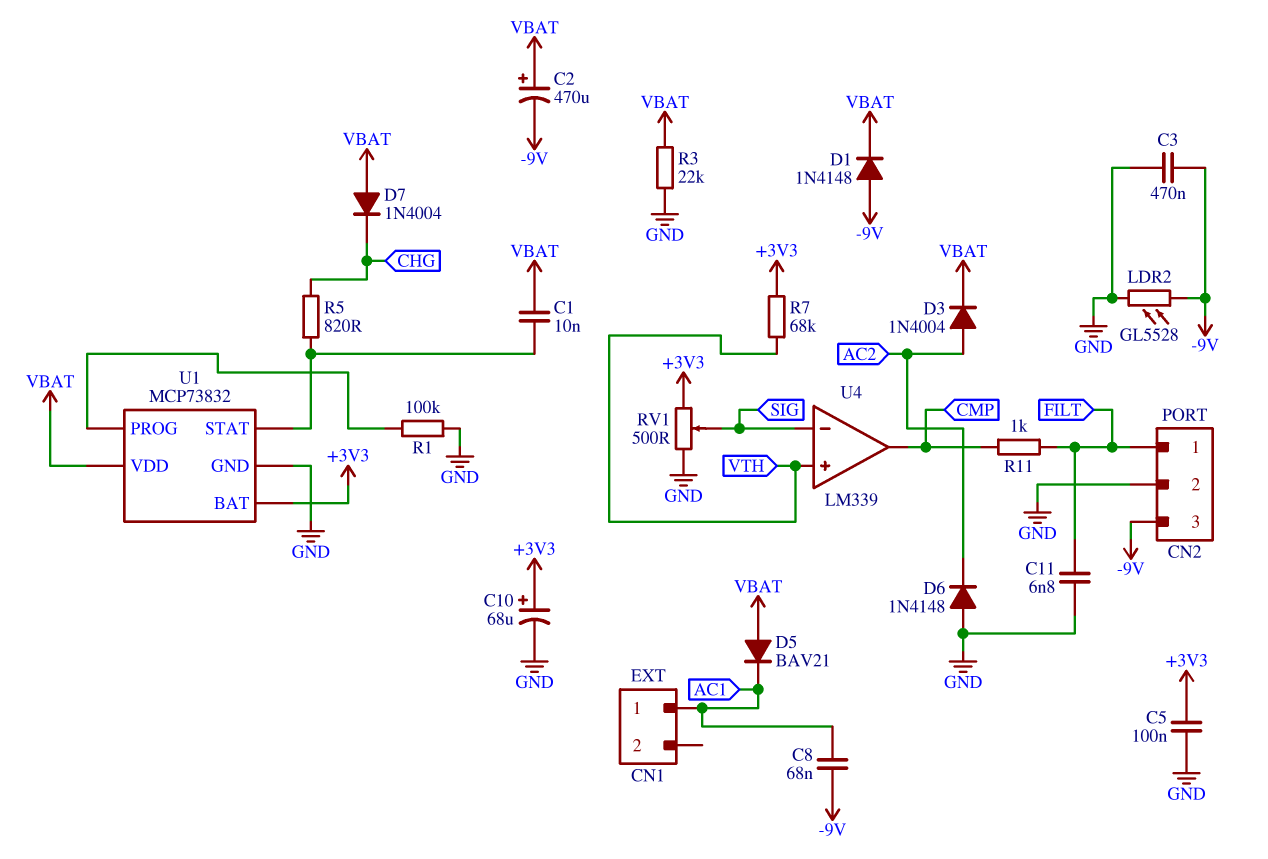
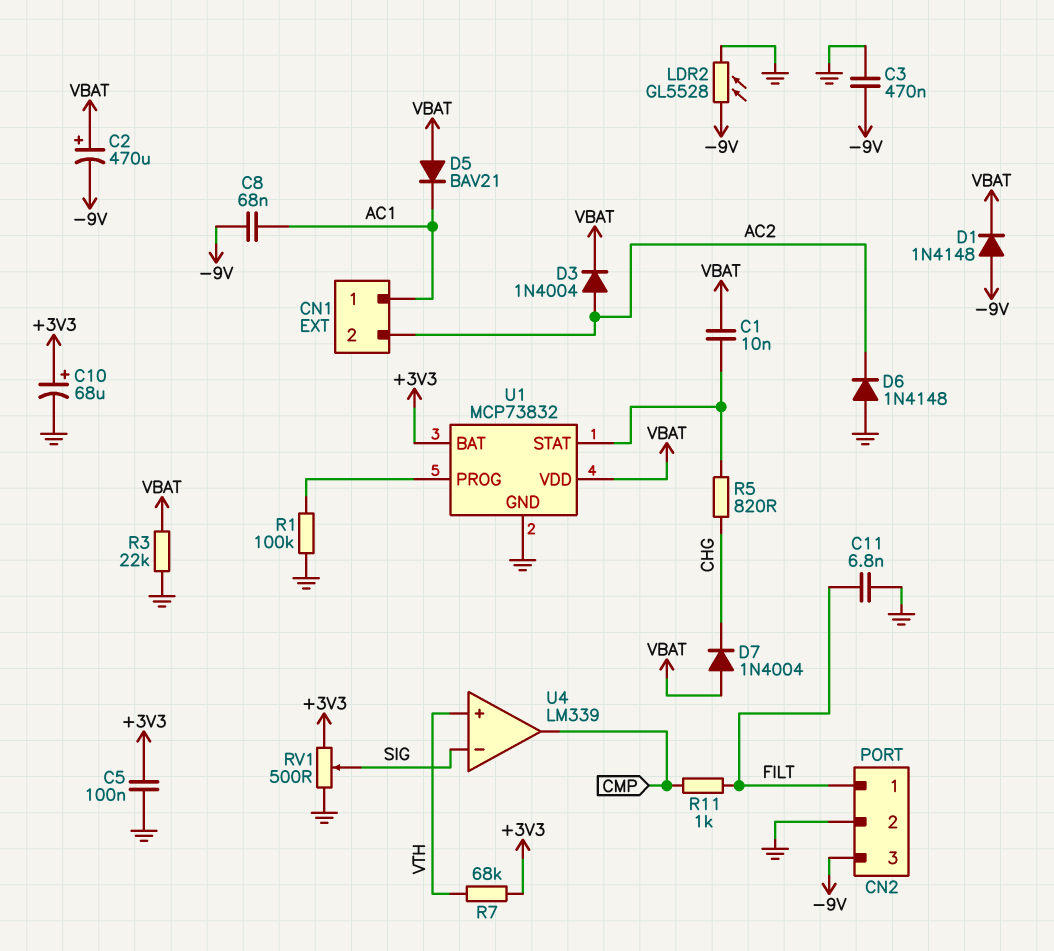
CN1 pin 2: none -> AC2

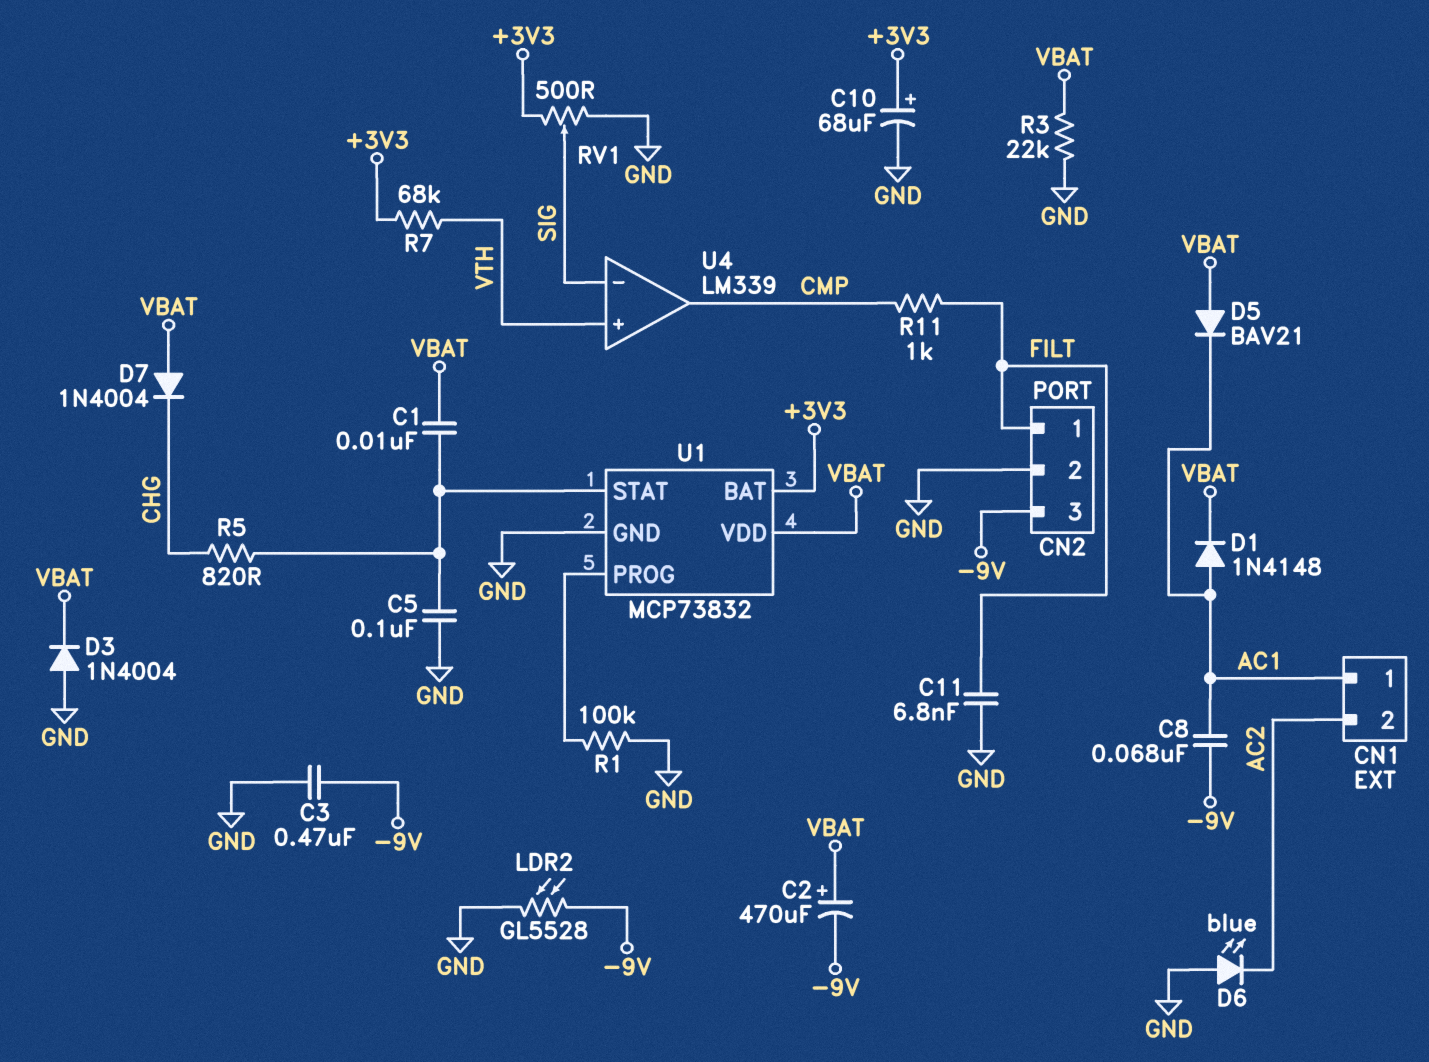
C5: 100nF (+3V3, GND) -> 100nF (GND, U1/STAT)
D1: diode 1N4148 (A -9V, K VBAT) -> diode 1N4148 (A AC1, K VBAT)
D3: diode 1N4004 (A AC2, K VBAT) -> diode 1N4004 (A GND, K VBAT)
D6: diode 1N4148 (A GND, K AC2) -> LED blue (A GND, K AC2)

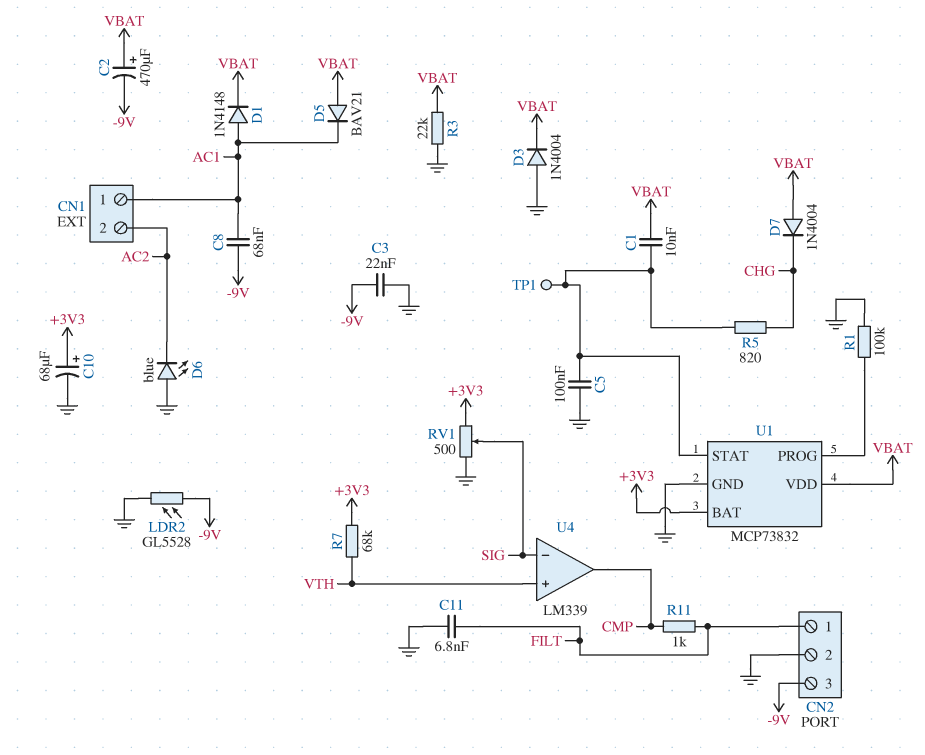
C3: 470nF (-9V, GND) -> 22nF (-9V, GND)
TP1: none -> test point (U1/STAT)

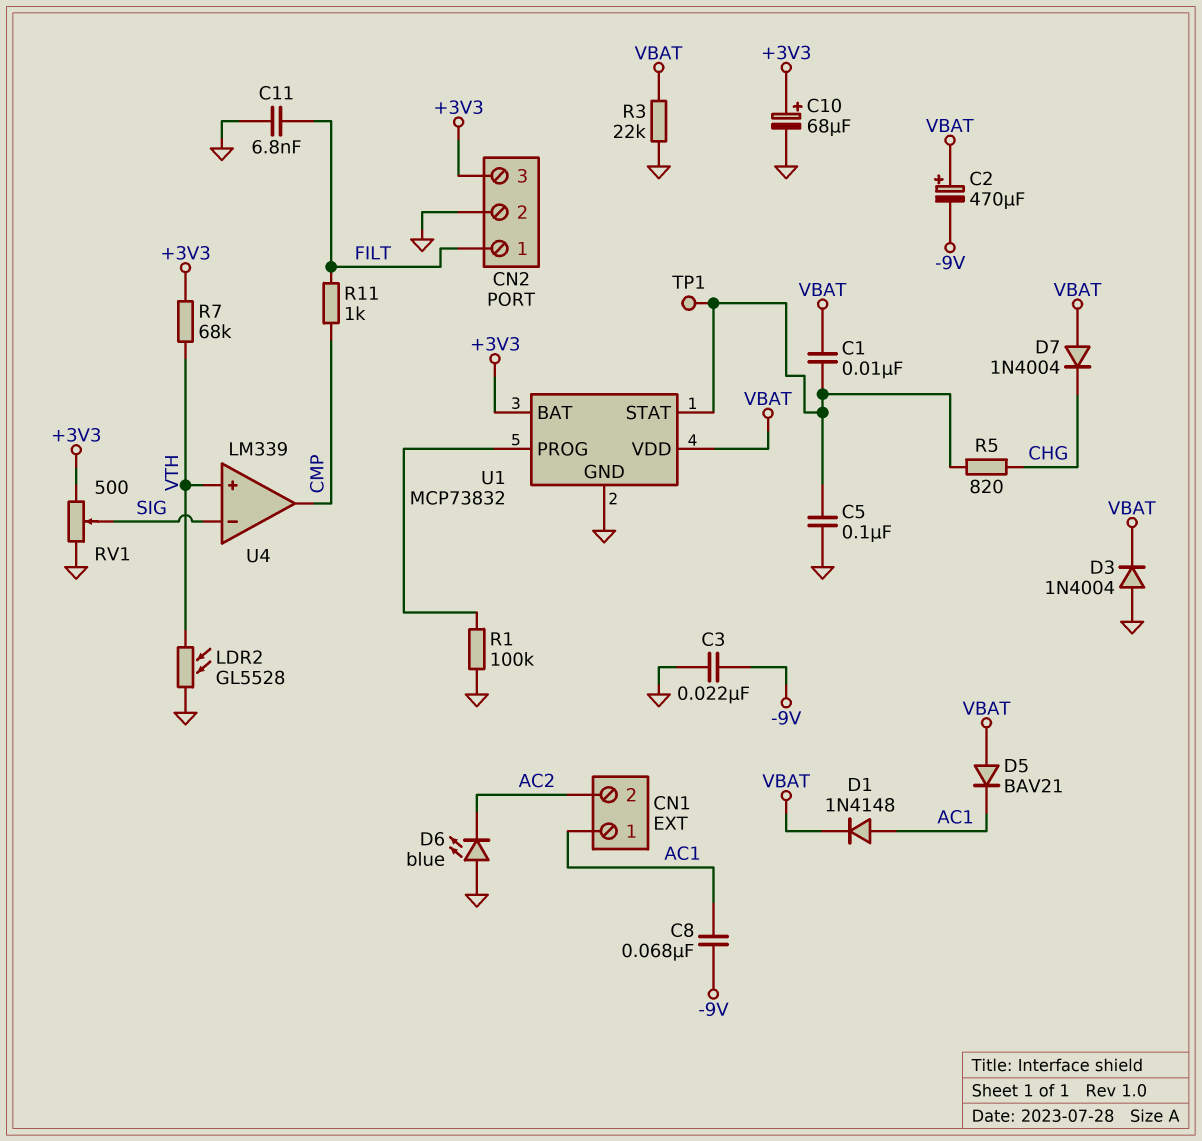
CN2 pin 3: -9V -> +3V3
LDR2: GL5528 (-9V, GND) -> GL5528 (GND, VTH)

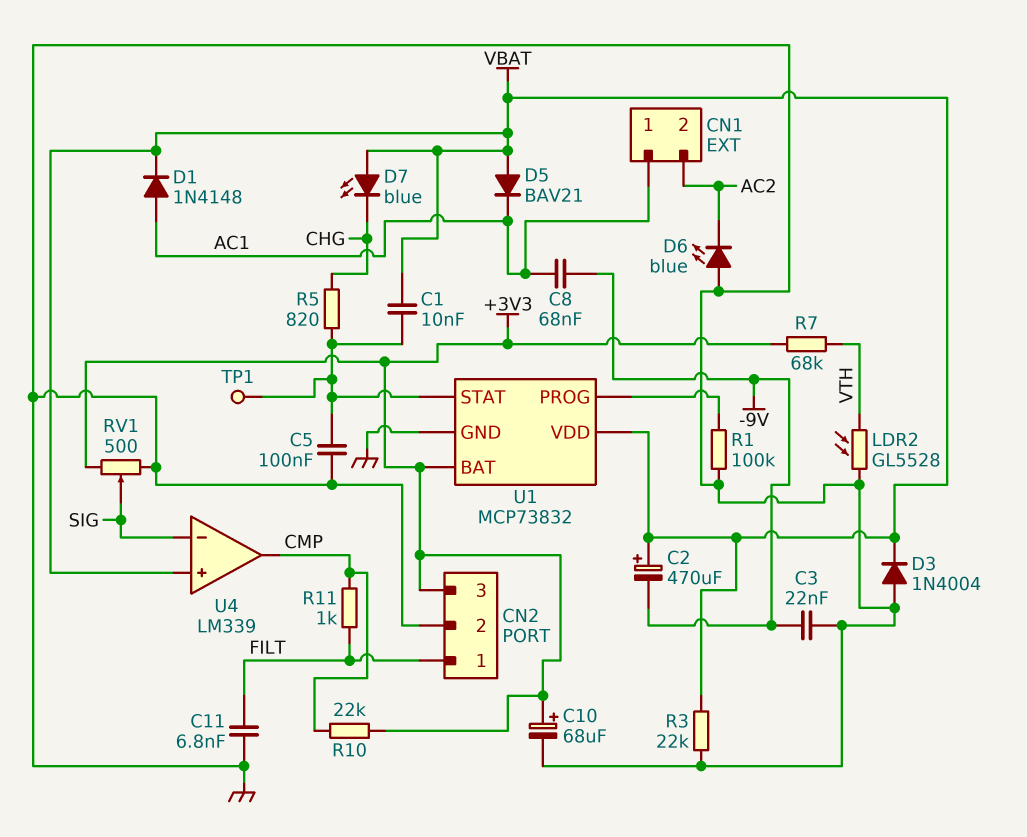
D7: diode 1N4004 (A VBAT, K CHG) -> LED blue (A VBAT, K CHG)
R10: none -> 22k (+3V3, CMP)
U4 pin in+: VTH -> VBAT

